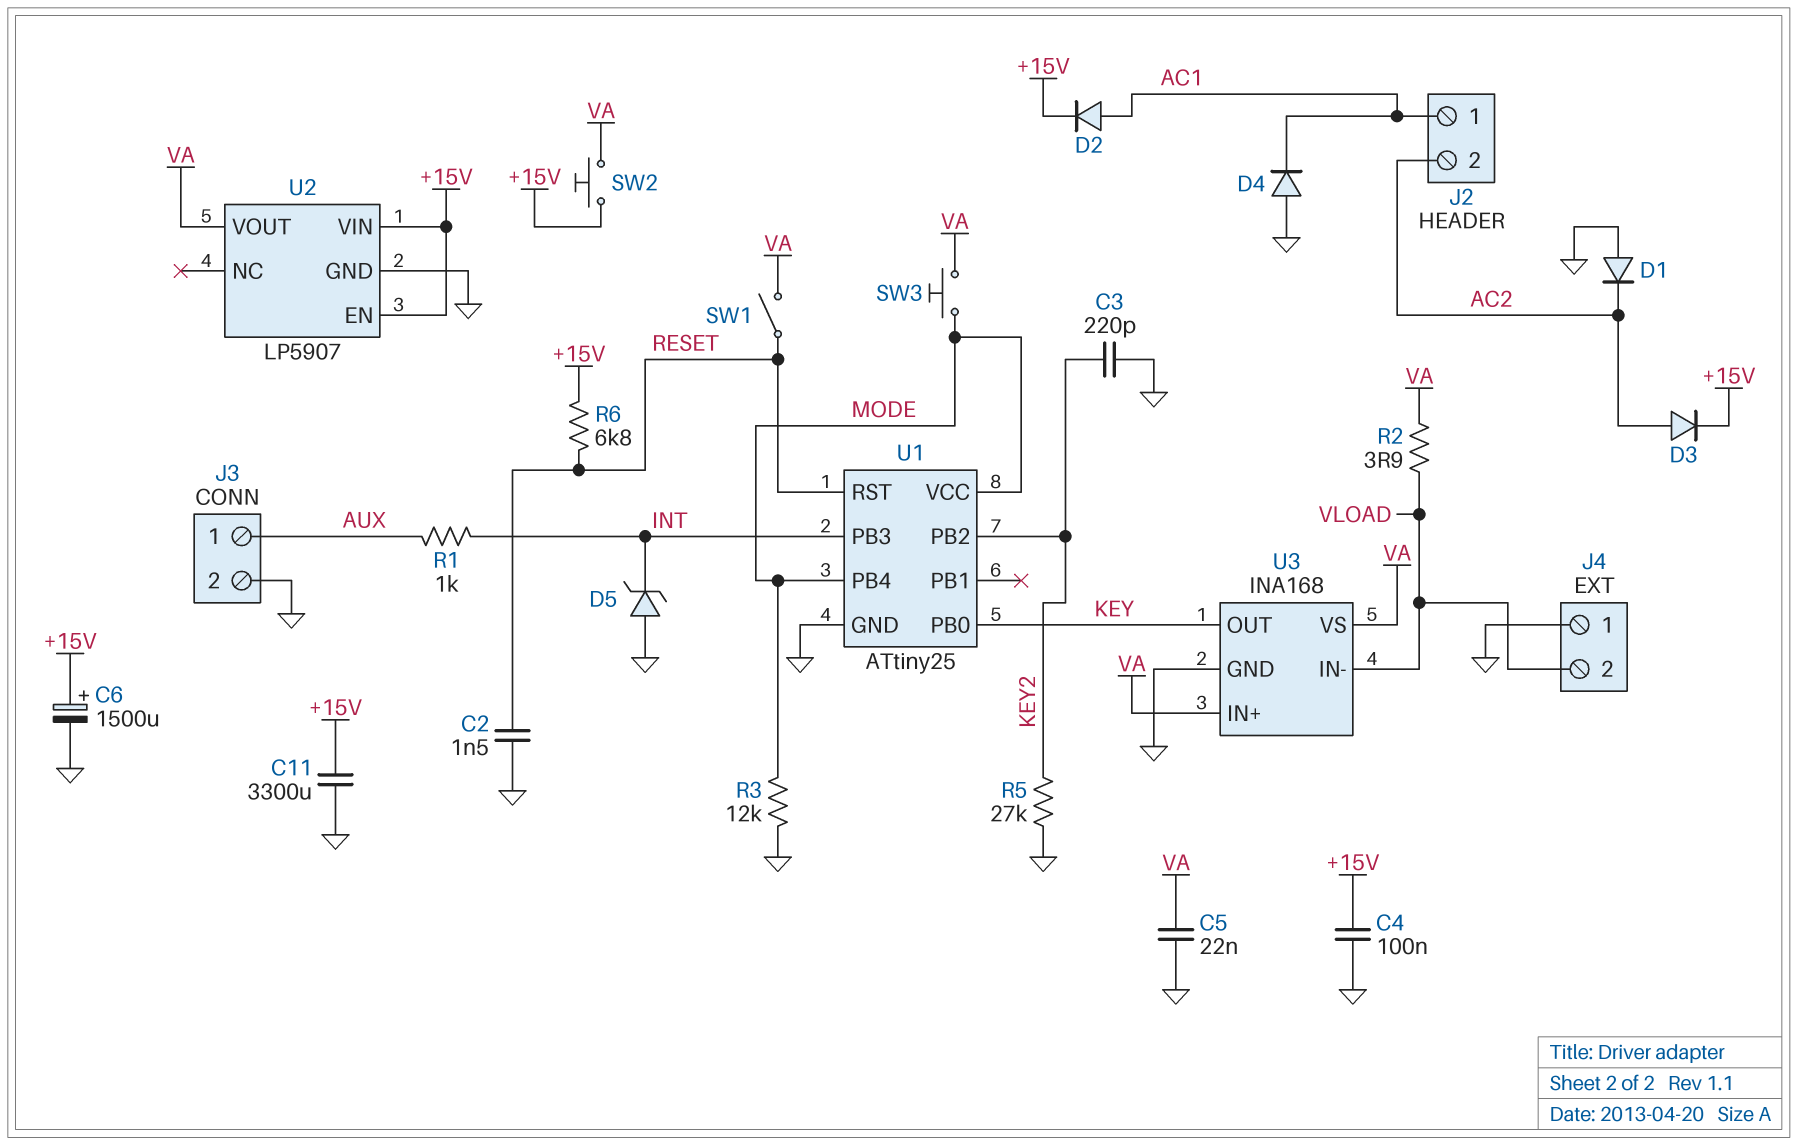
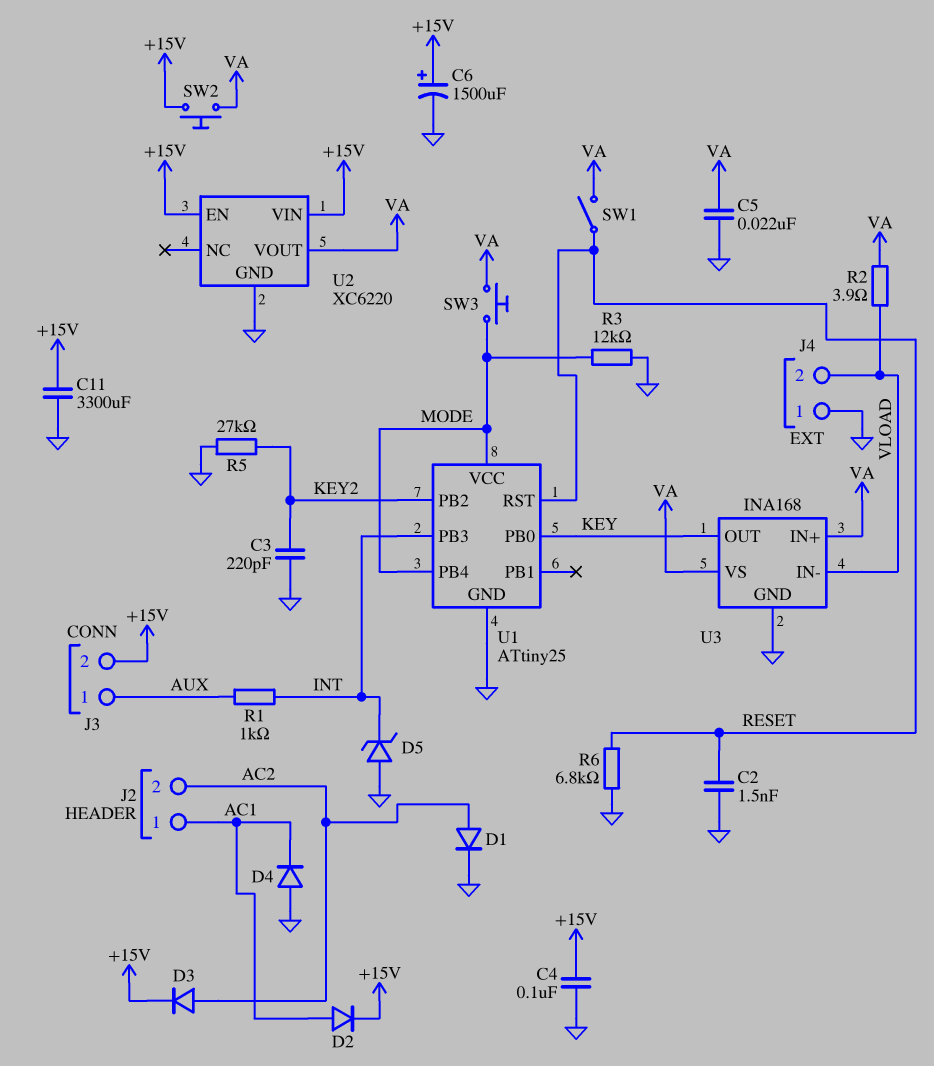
D1: diode (A GND, K AC2) -> diode (A AC2, K GND)
J3 pin 2: GND -> +15V
R6: 6.8k (+15V, RESET) -> 6.8k (GND, RESET)
U2: LP5907 -> XC6220

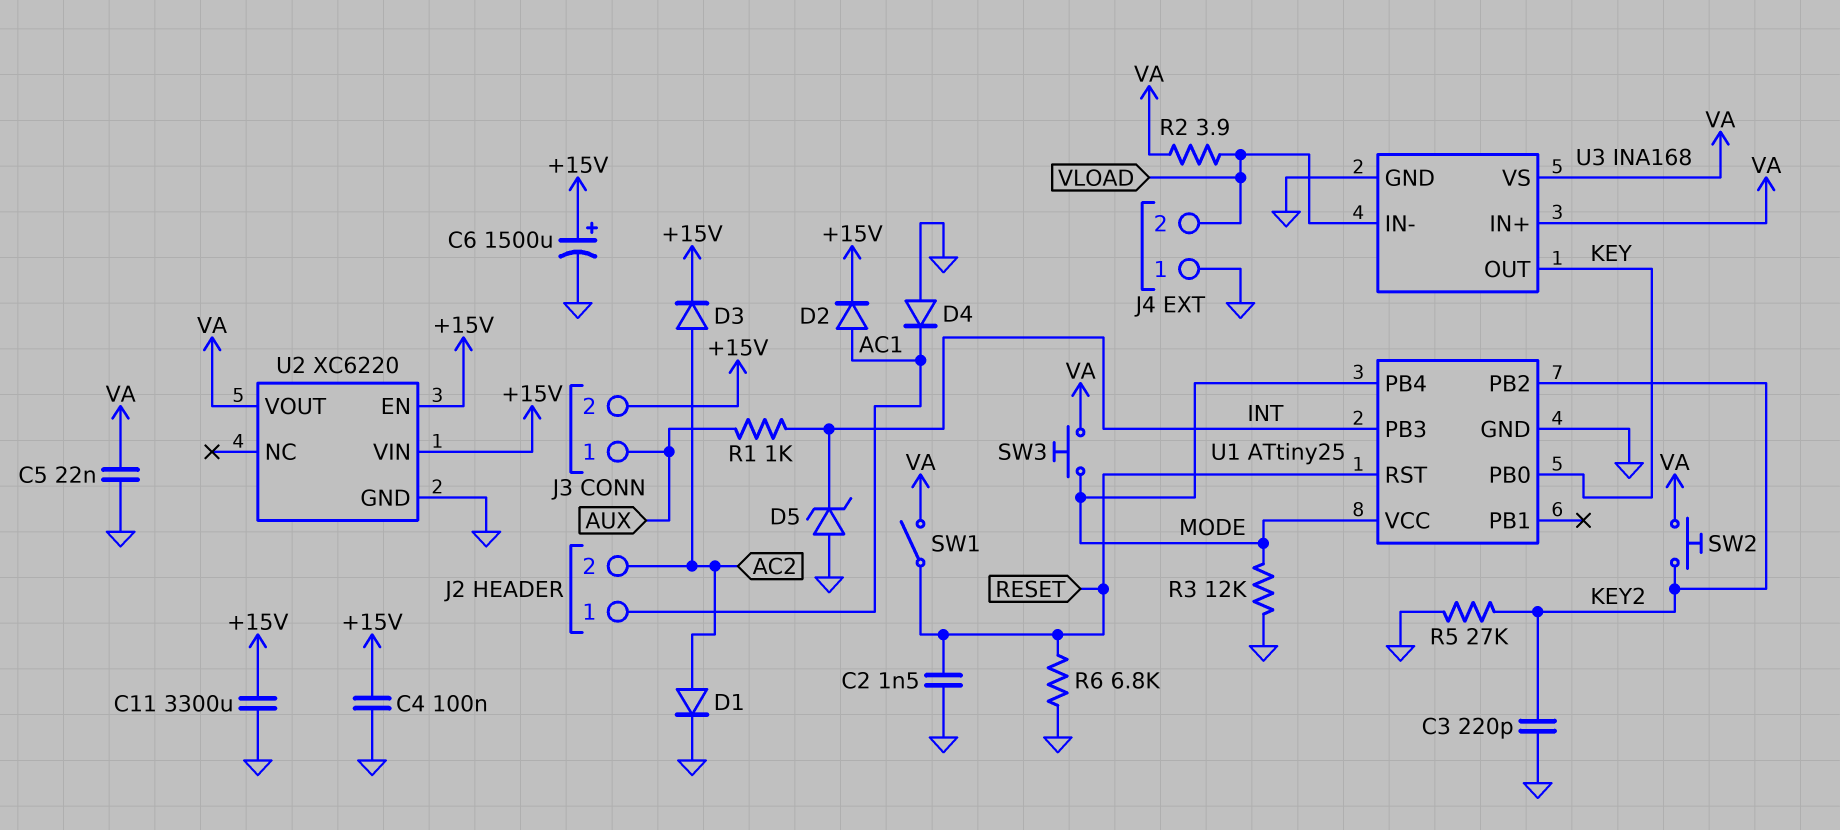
SW2: button (+15V, VA) -> button (KEY2, VA)

